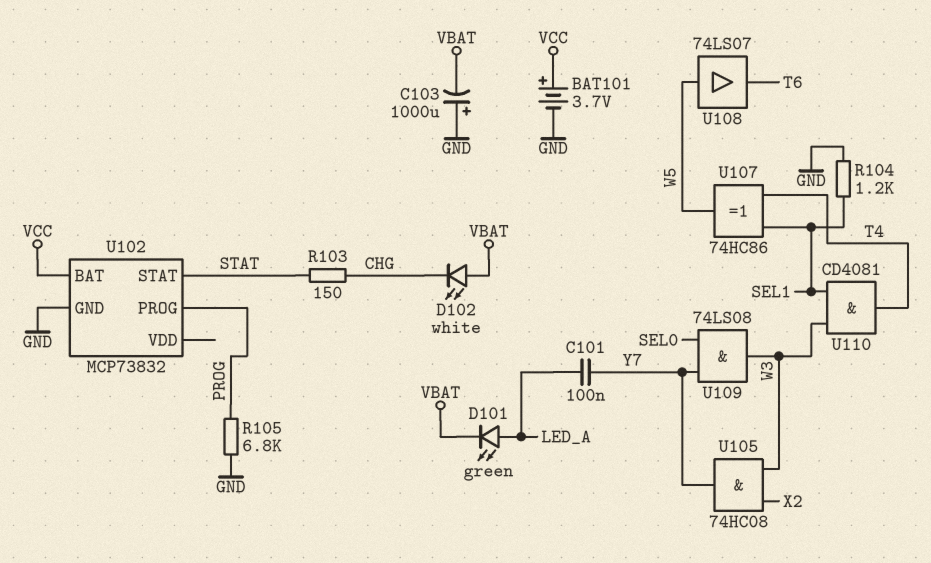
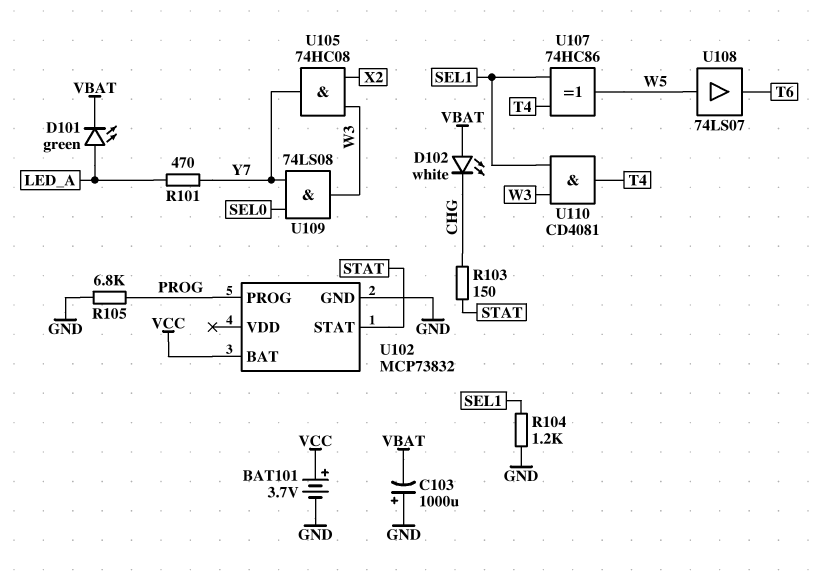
C101: 100nF (LED_A, Y7) -> none
R101: none -> 470 (LED_A, Y7)

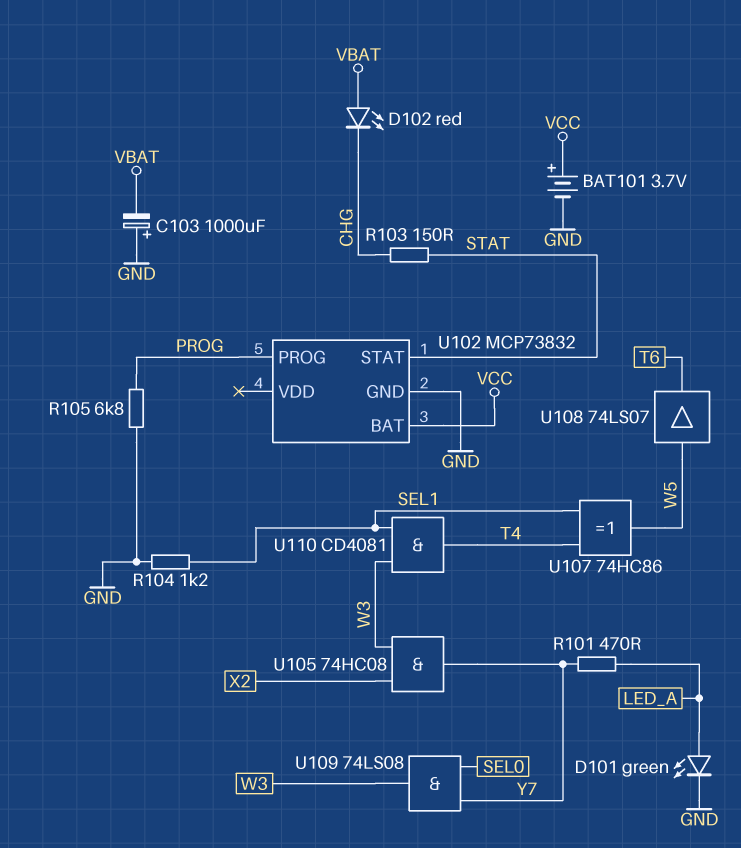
D101: LED green (A LED_A, K VBAT) -> LED green (A LED_A, K GND)
D102: LED white (A VBAT, K CHG) -> LED red (A VBAT, K CHG)

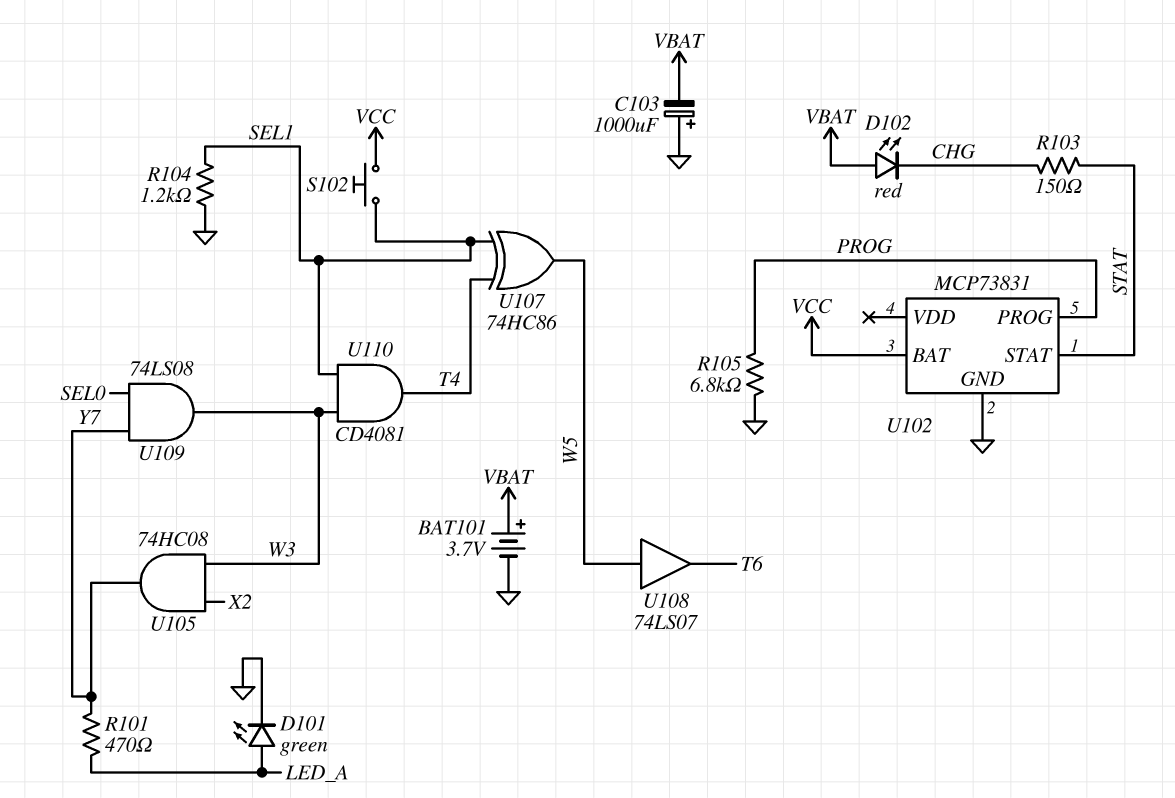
BAT101: 3.7V (plus VCC, minus GND) -> 3.7V (plus VBAT, minus GND)
S102: none -> button (SEL1, VCC)
U102: MCP73832 -> MCP73831

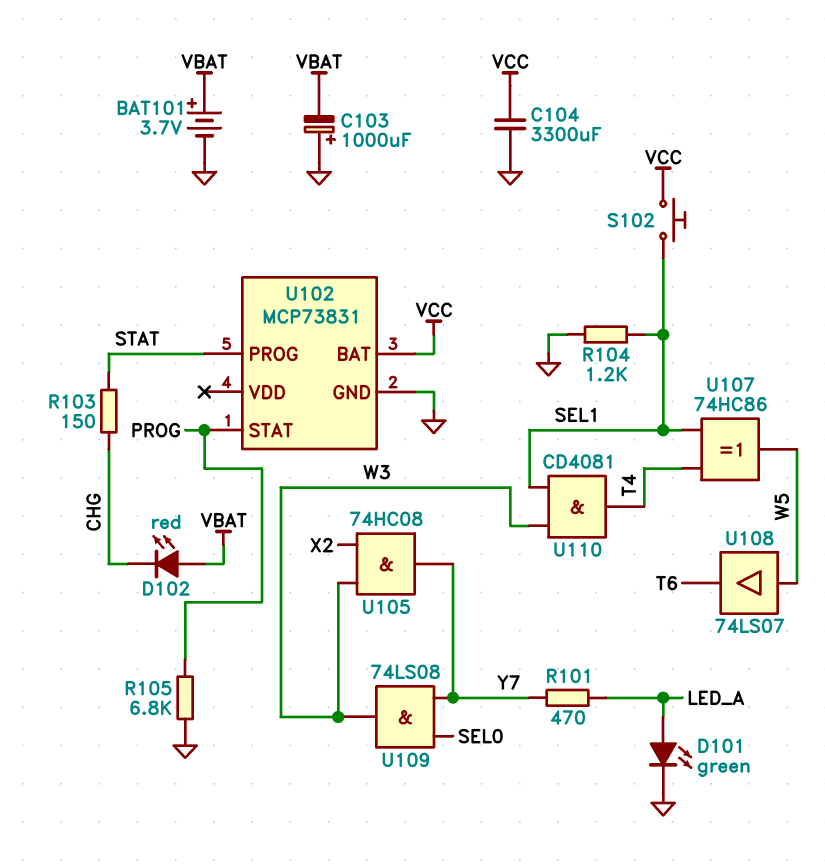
C104: none -> 3300uF (GND, VCC)
U102 pin PROG: PROG -> STAT
U102 pin STAT: STAT -> PROG

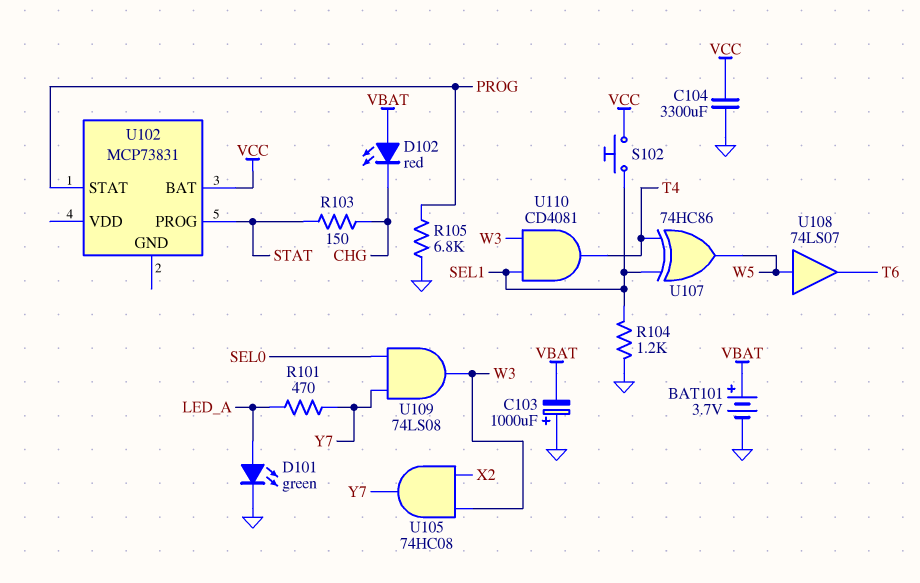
U102 pin GND: GND -> none

